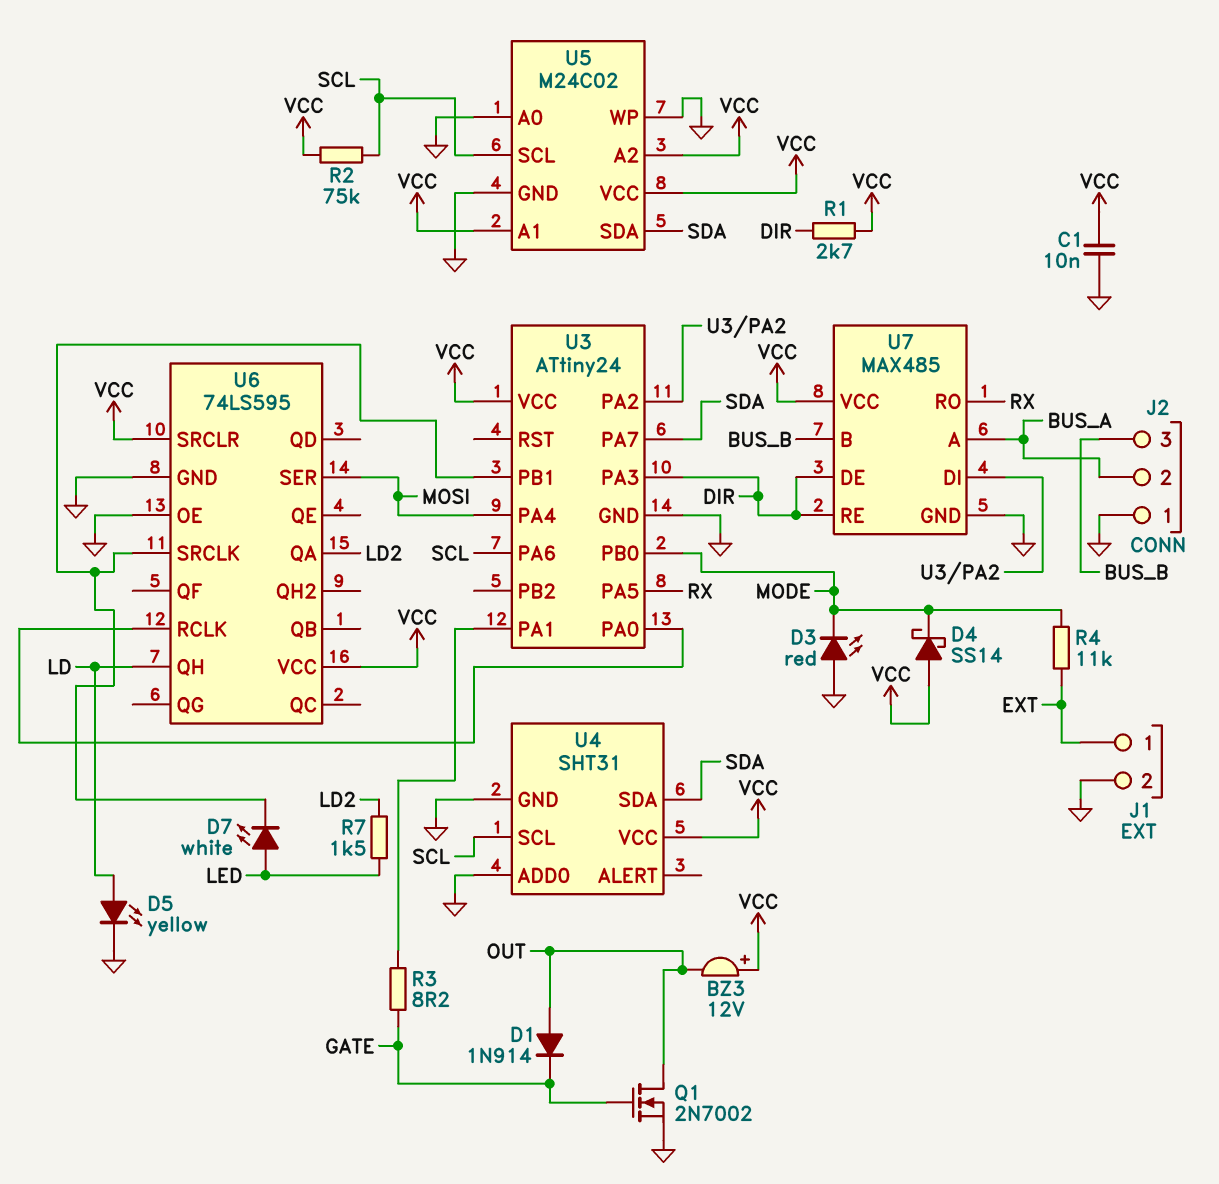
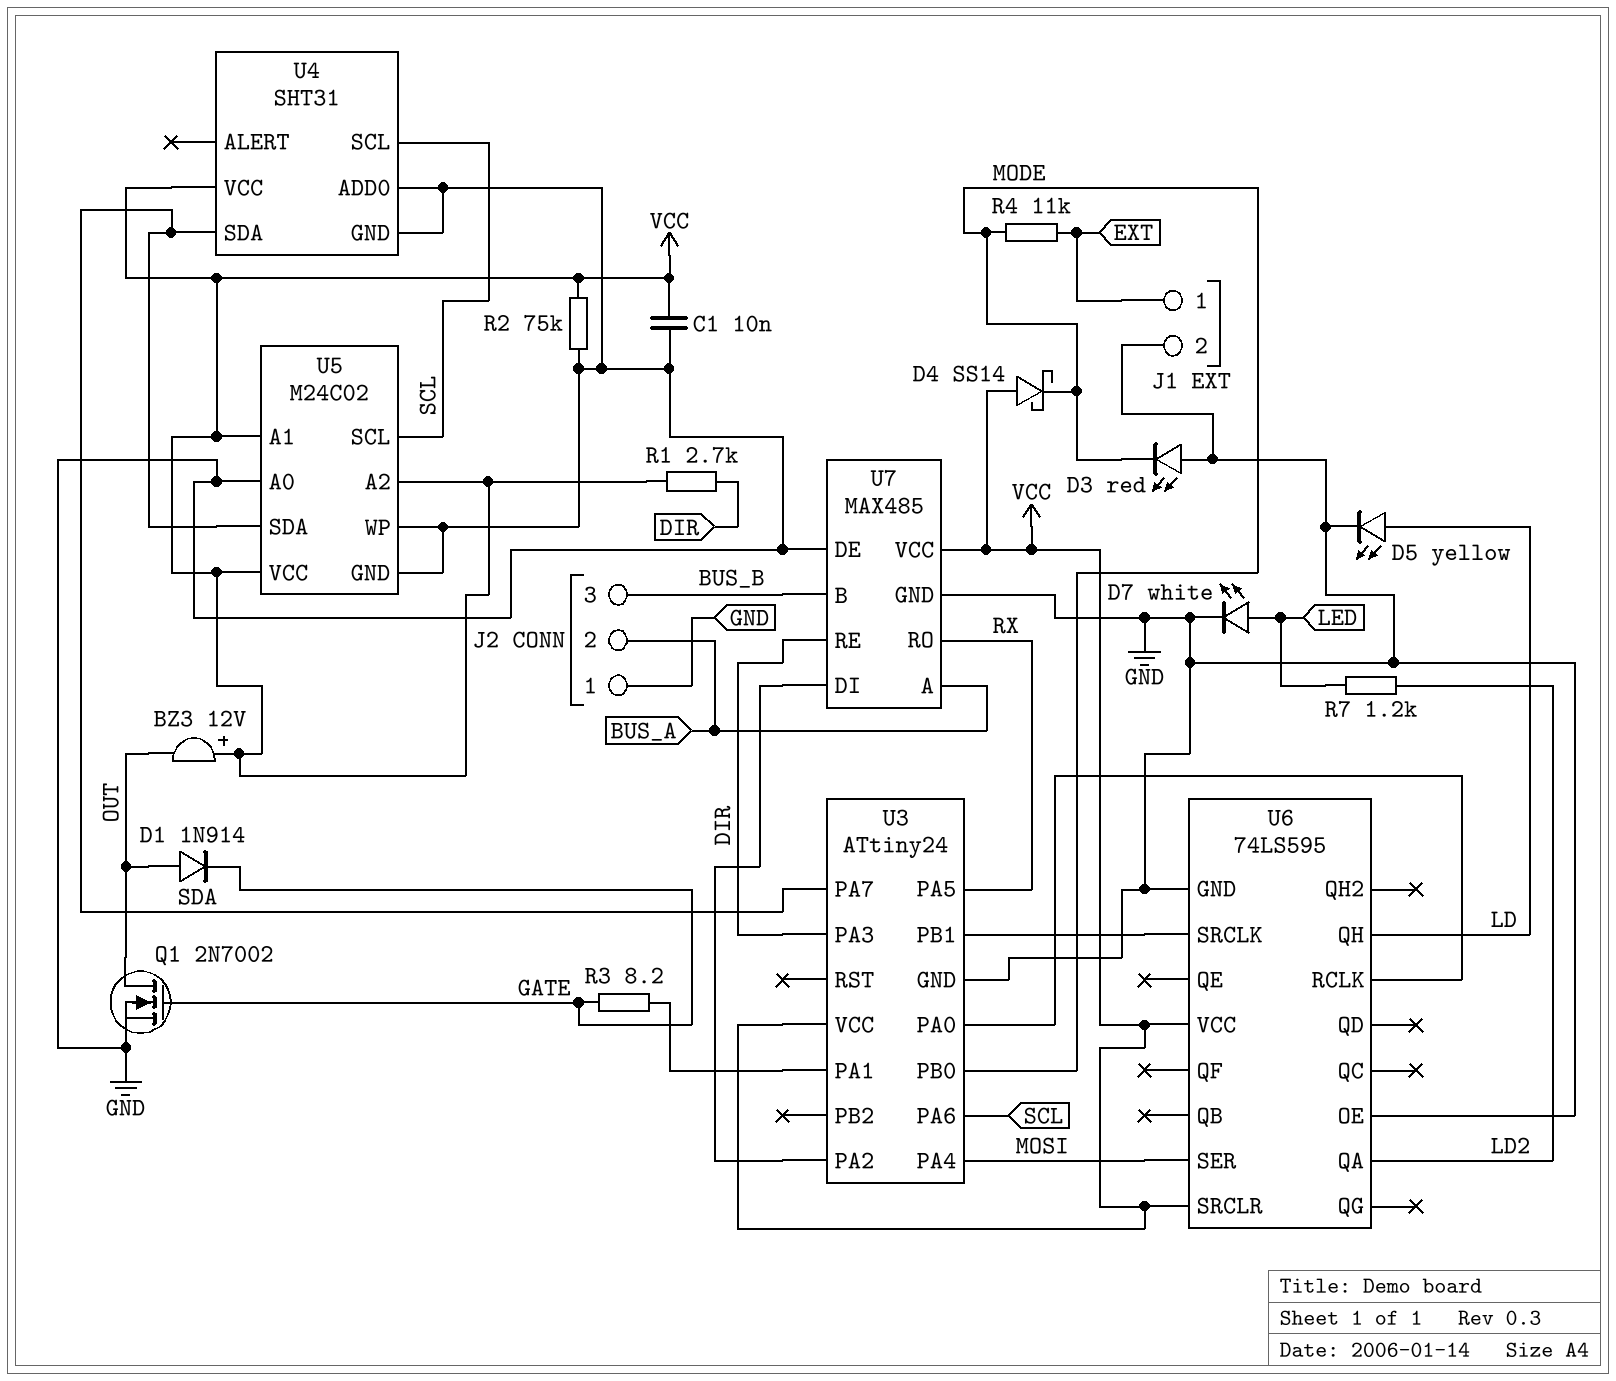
D7: LED white (A LED, K U3/PB1) -> LED white (A LED, K GND)
R2: 75k (SCL, VCC) -> 75k (GND, VCC)
R7: 1.5k (LD2, LED) -> 1.2k (LD2, LED)
U7 pin DE: DIR -> GND

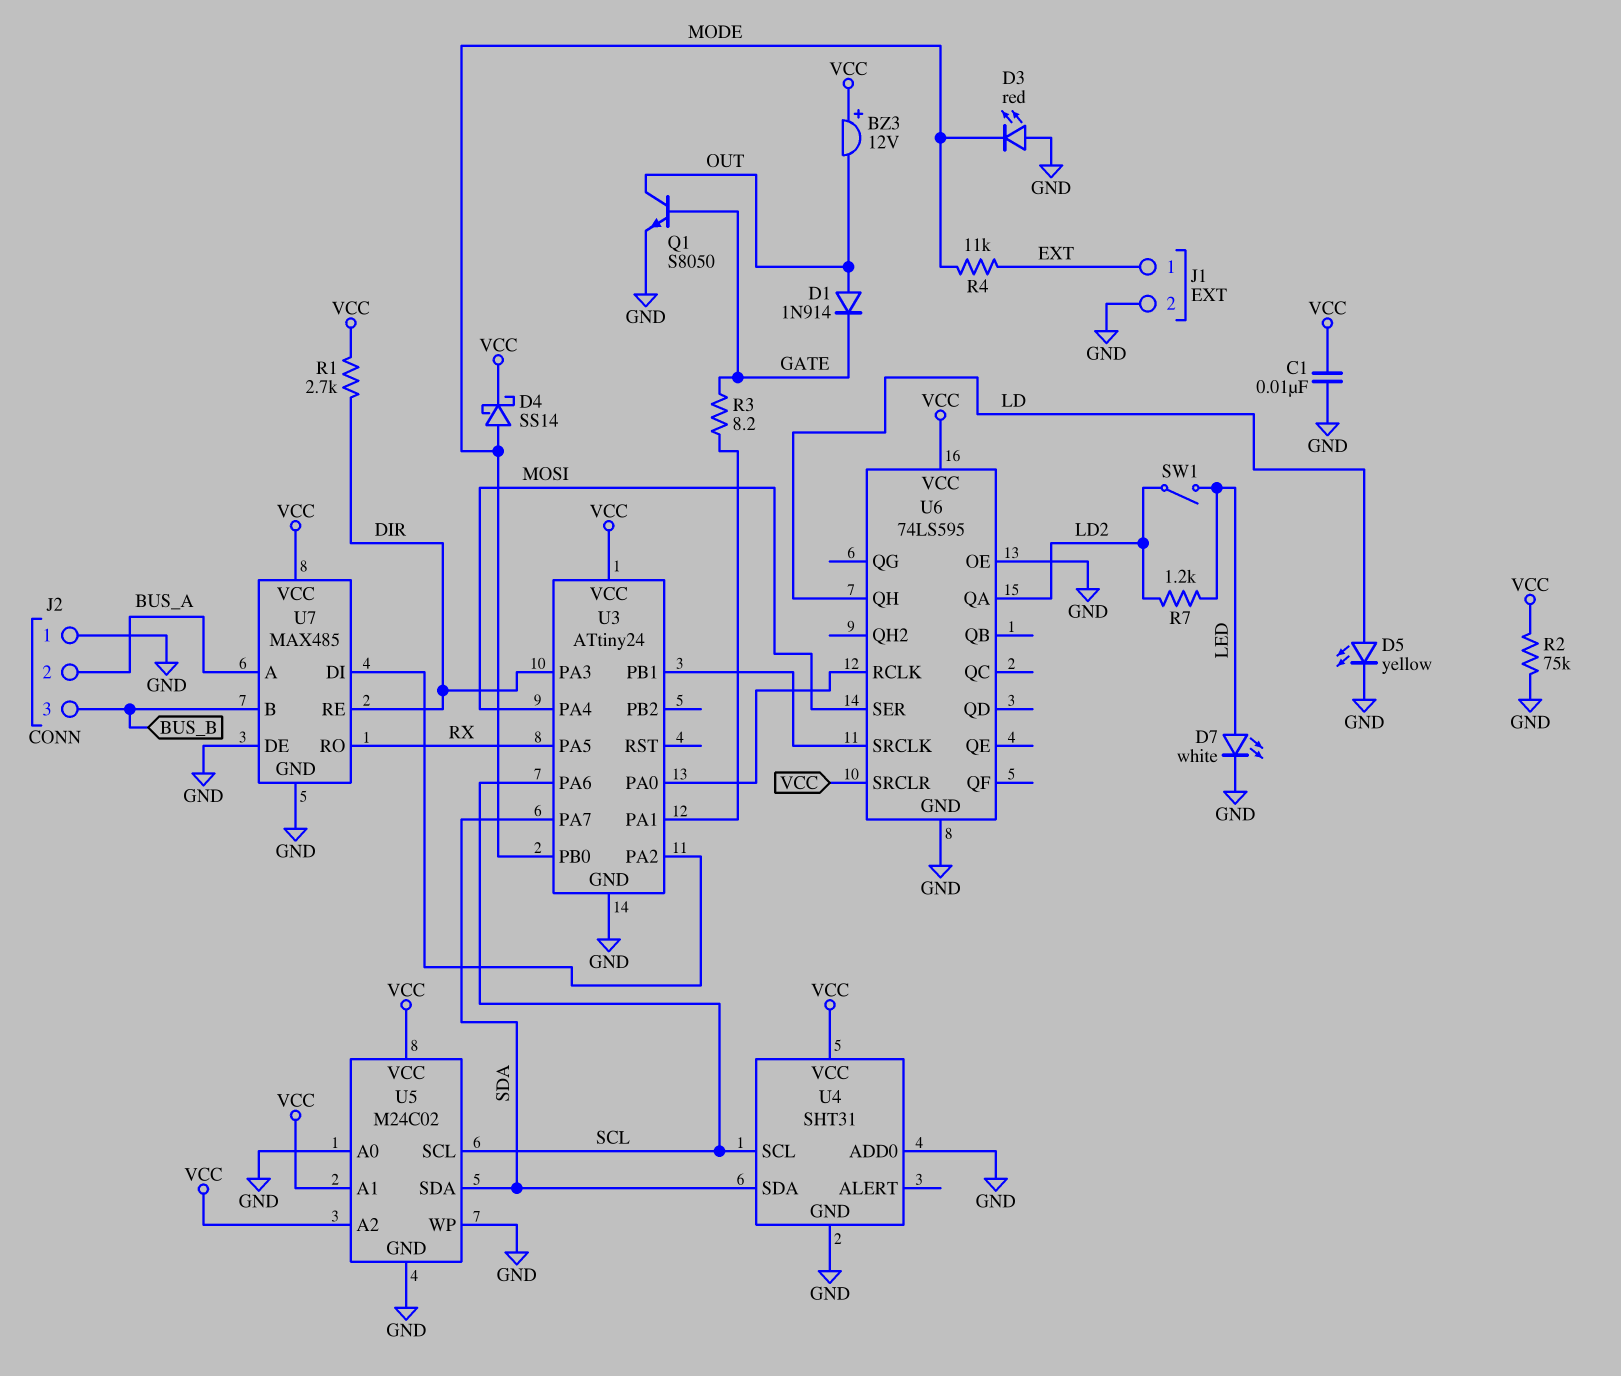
D4: schottky SS14 (A VCC, K MODE) -> schottky SS14 (A MODE, K VCC)
Q1: NMOS 2N7002 (G GATE, D OUT, S GND) -> NPN S8050 (B GATE, C OUT, E GND)
SW1: none -> switch (LD2, LED)

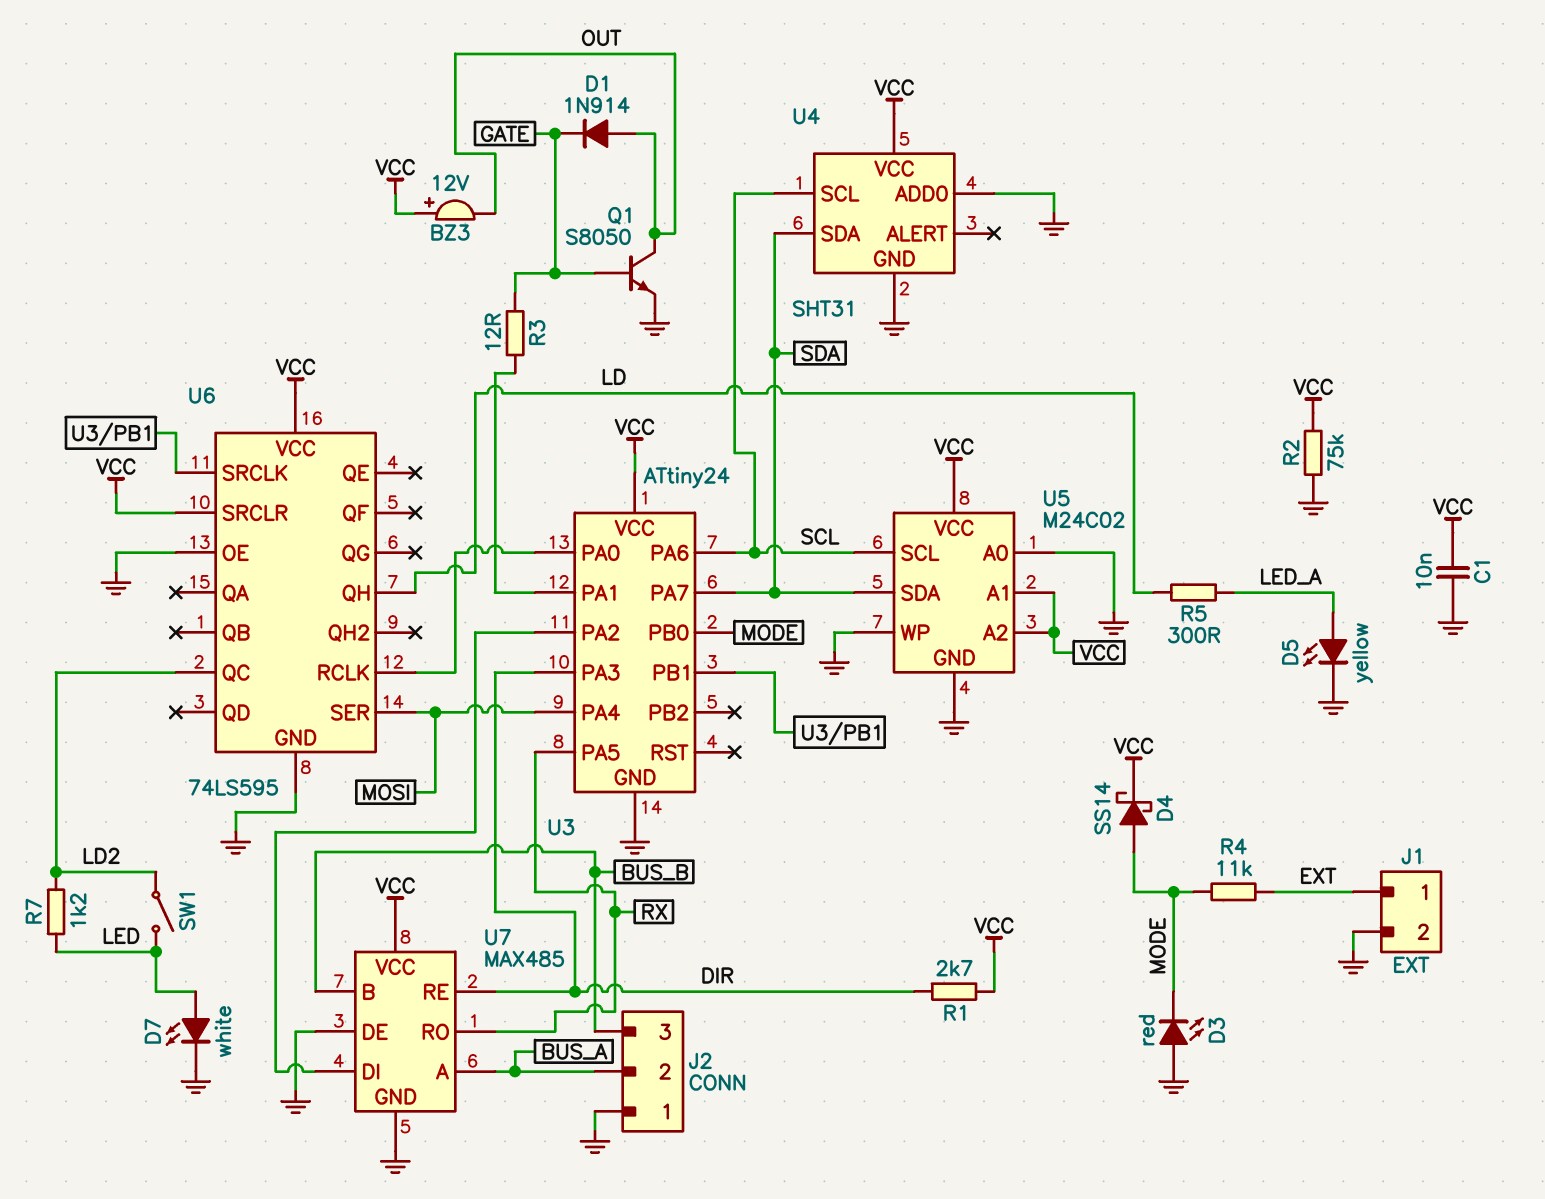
D5: LED yellow (A LD, K GND) -> LED yellow (A LED_A, K GND)
R3: 8.2 (GATE, U3/PA1) -> 12 (GATE, U3/PA1)
R5: none -> 300 (LD, LED_A)
U6 pin QA: LD2 -> none
U6 pin QC: none -> LD2

